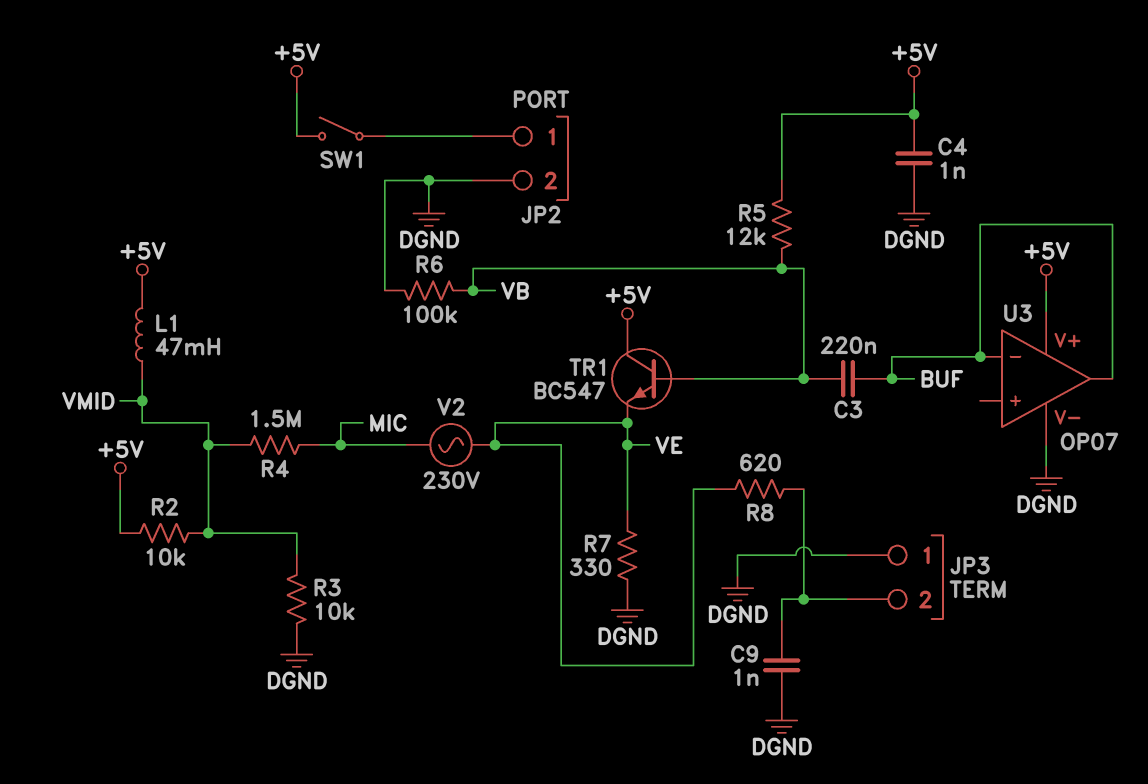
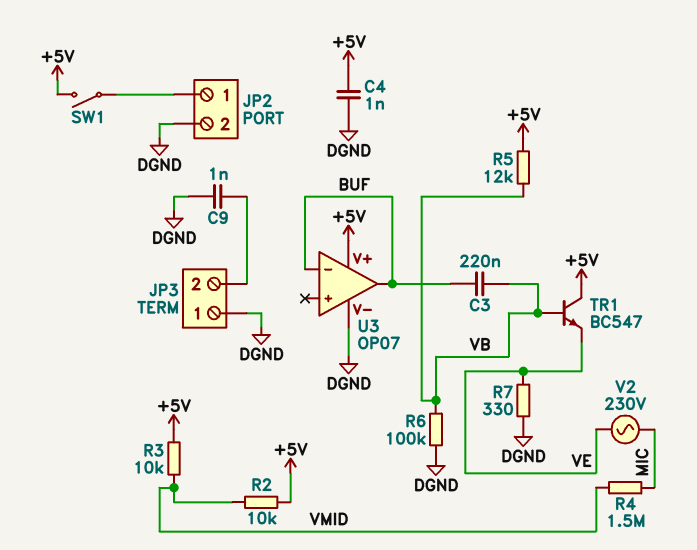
L1: 47mH (+5V, VMID) -> none
R3: 10k (DGND, VMID) -> 10k (+5V, VMID)
R8: 620 (JP3/2, VE) -> none

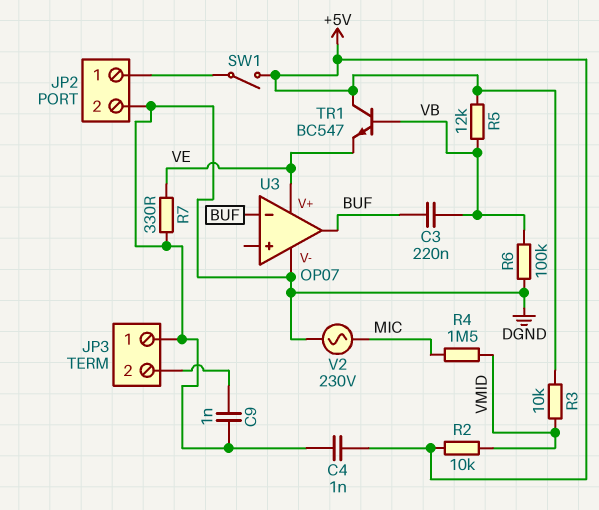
U3 pin V+: +5V -> VE
V2: AC 230V (MIC, VE) -> AC 230V (DGND, MIC)

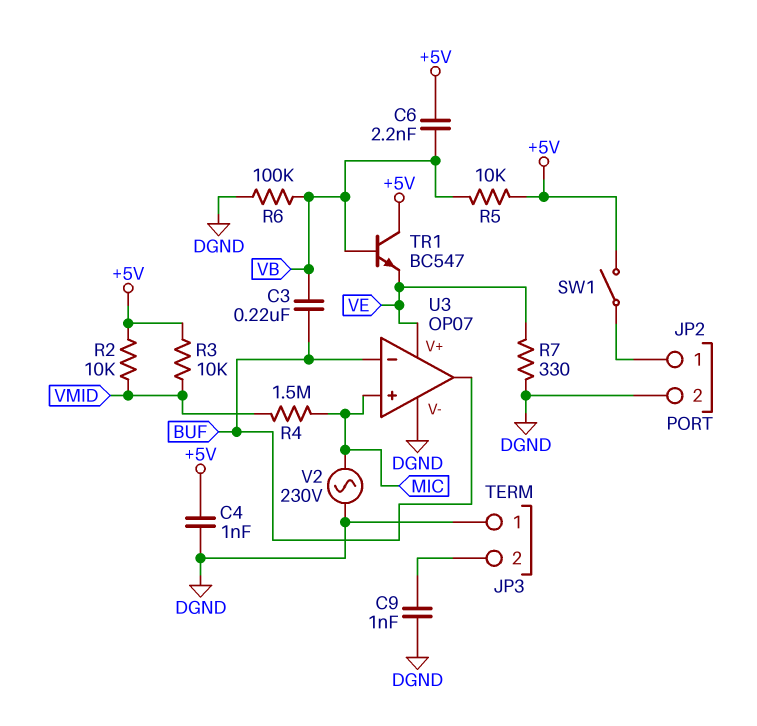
C6: none -> 2.2nF (+5V, VB)
R5: 12k (+5V, VB) -> 10k (+5V, VB)
U3 pin in+: none -> MIC

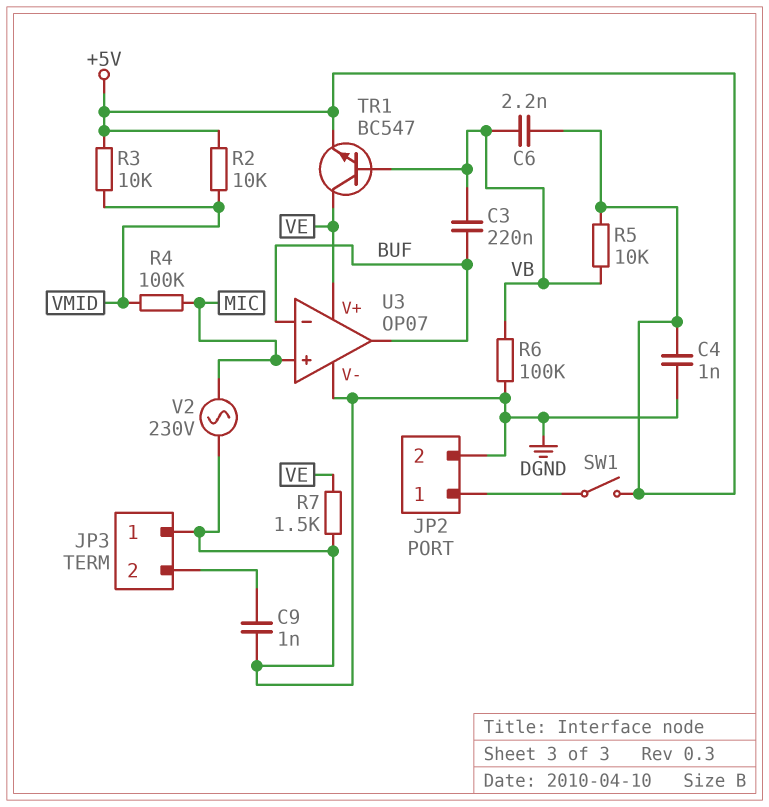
R4: 1.5M (MIC, VMID) -> 100k (MIC, VMID)
R7: 330 (DGND, VE) -> 1.5k (DGND, VE)
TR1: NPN BC547 (B VB, C +5V, E VE) -> NPN BC547 (B VB, C VE, E +5V)

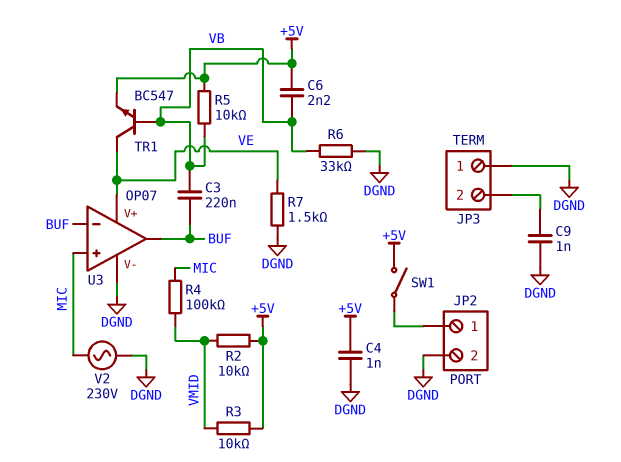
R6: 100k (DGND, VB) -> 33k (DGND, VB)

